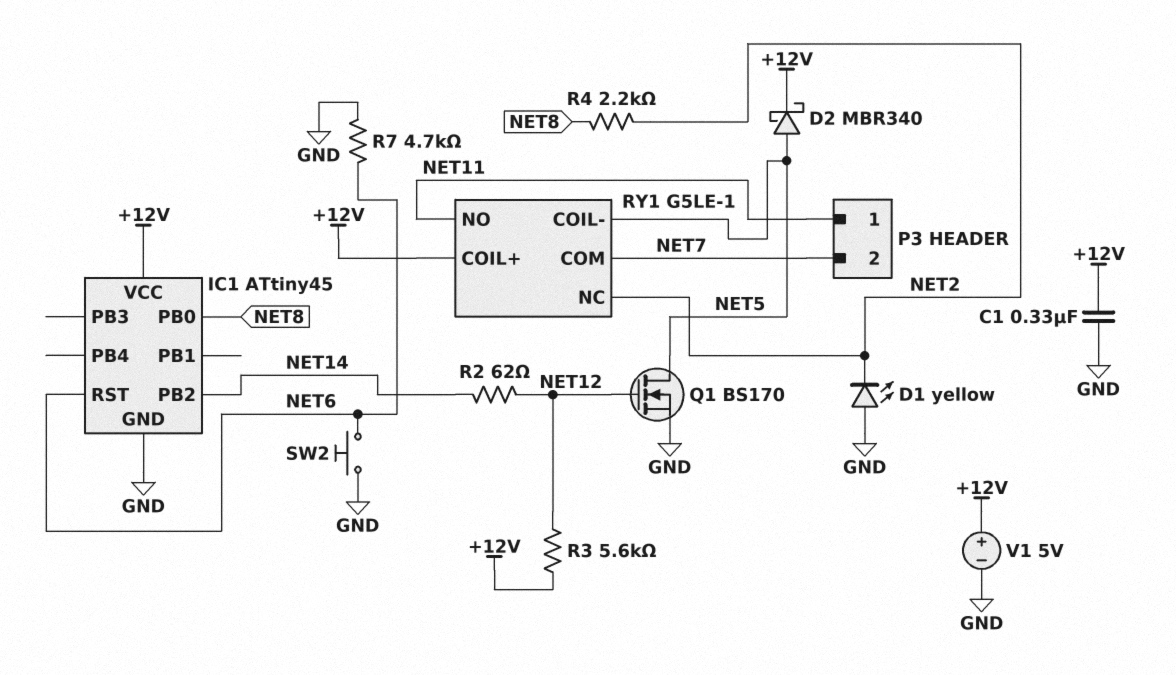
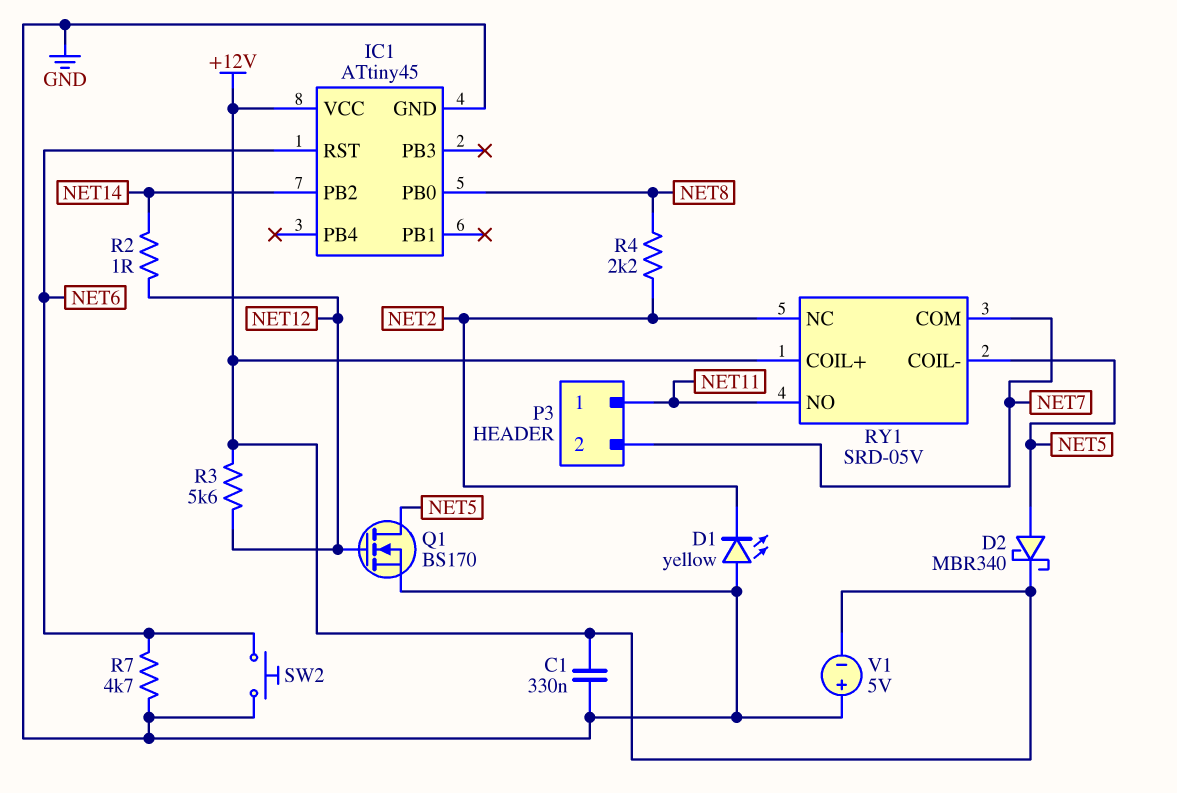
R2: 62 (NET12, NET14) -> 1 (NET12, NET14)
RY1: G5LE-1 -> SRD-05V
V1: 5V (plus +12V, minus GND) -> 5V (plus GND, minus +12V)

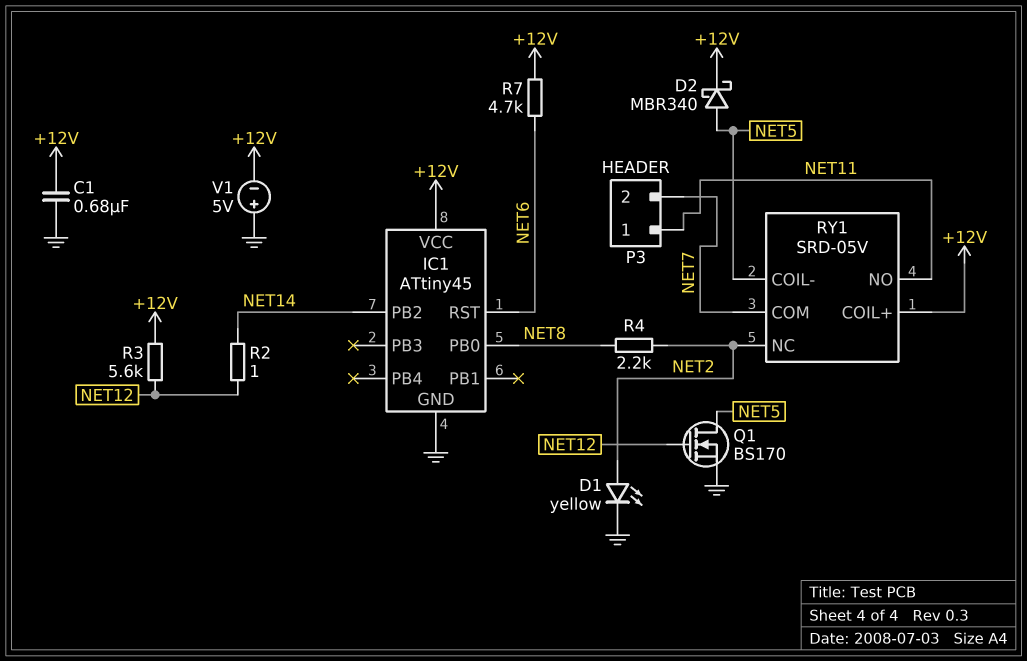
C1: 330nF (+12V, GND) -> 680nF (+12V, GND)
D1: LED yellow (A GND, K NET2) -> LED yellow (A NET2, K GND)
R7: 4.7k (GND, NET6) -> 4.7k (+12V, NET6)
SW2: button (GND, NET6) -> none

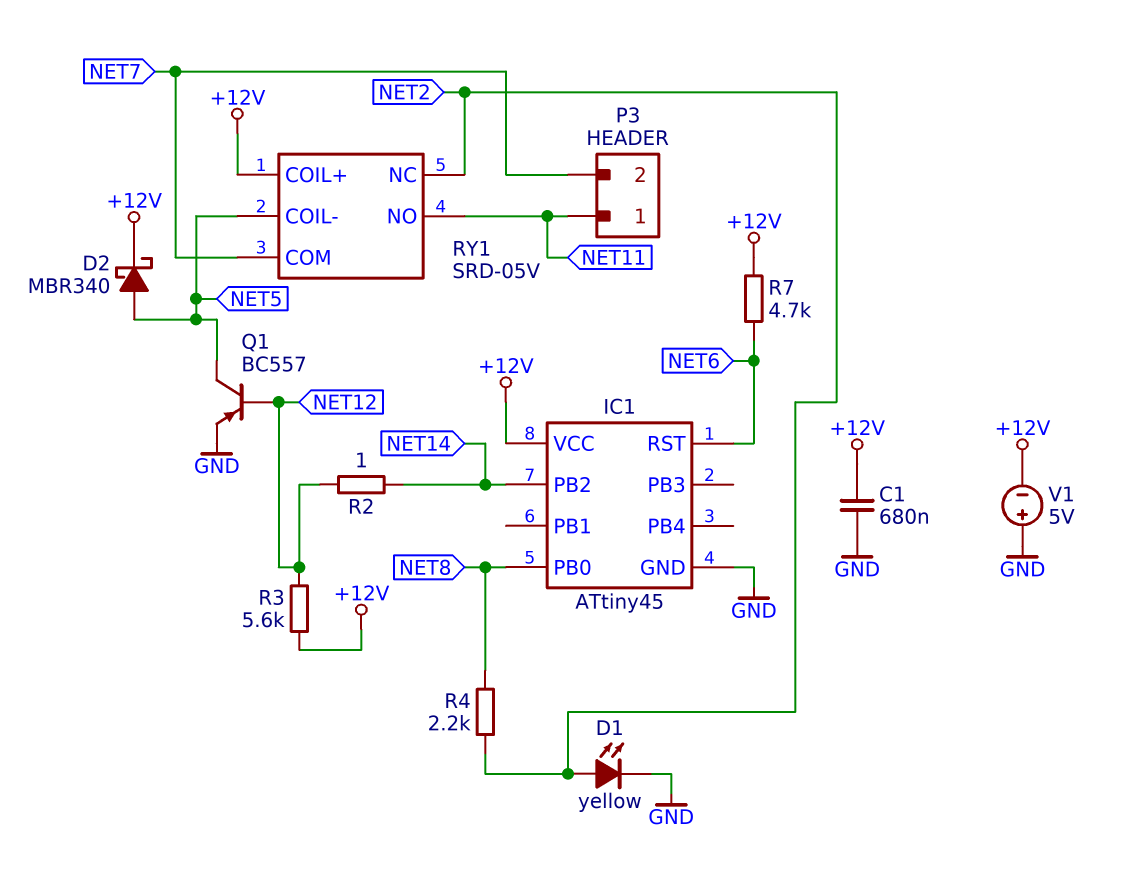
Q1: NMOS BS170 (G NET12, D NET5, S GND) -> PNP BC557 (B NET12, C NET5, E GND)

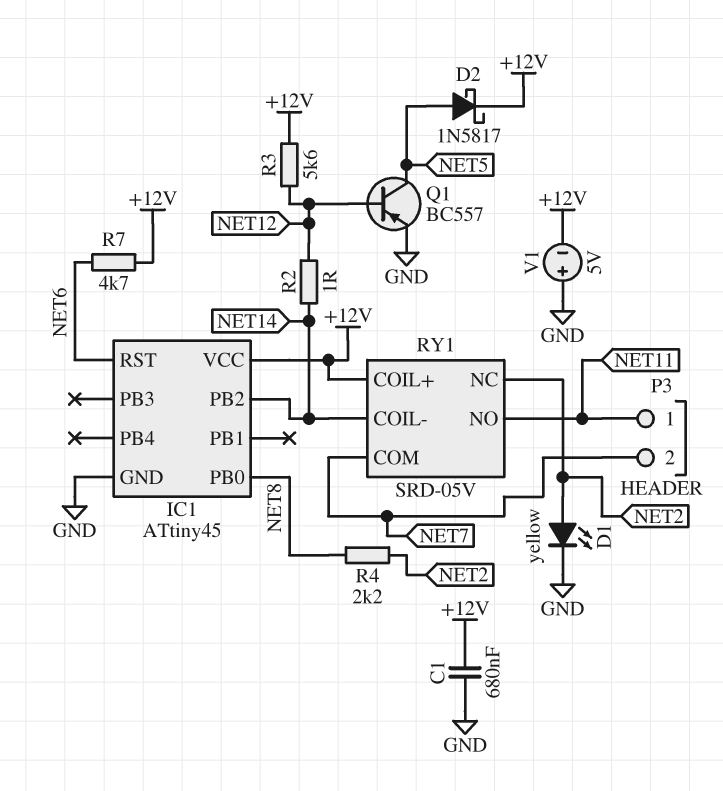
D2: schottky MBR340 (A NET5, K +12V) -> schottky 1N5817 (A NET5, K +12V)
RY1 pin COIL-: NET5 -> NET14

